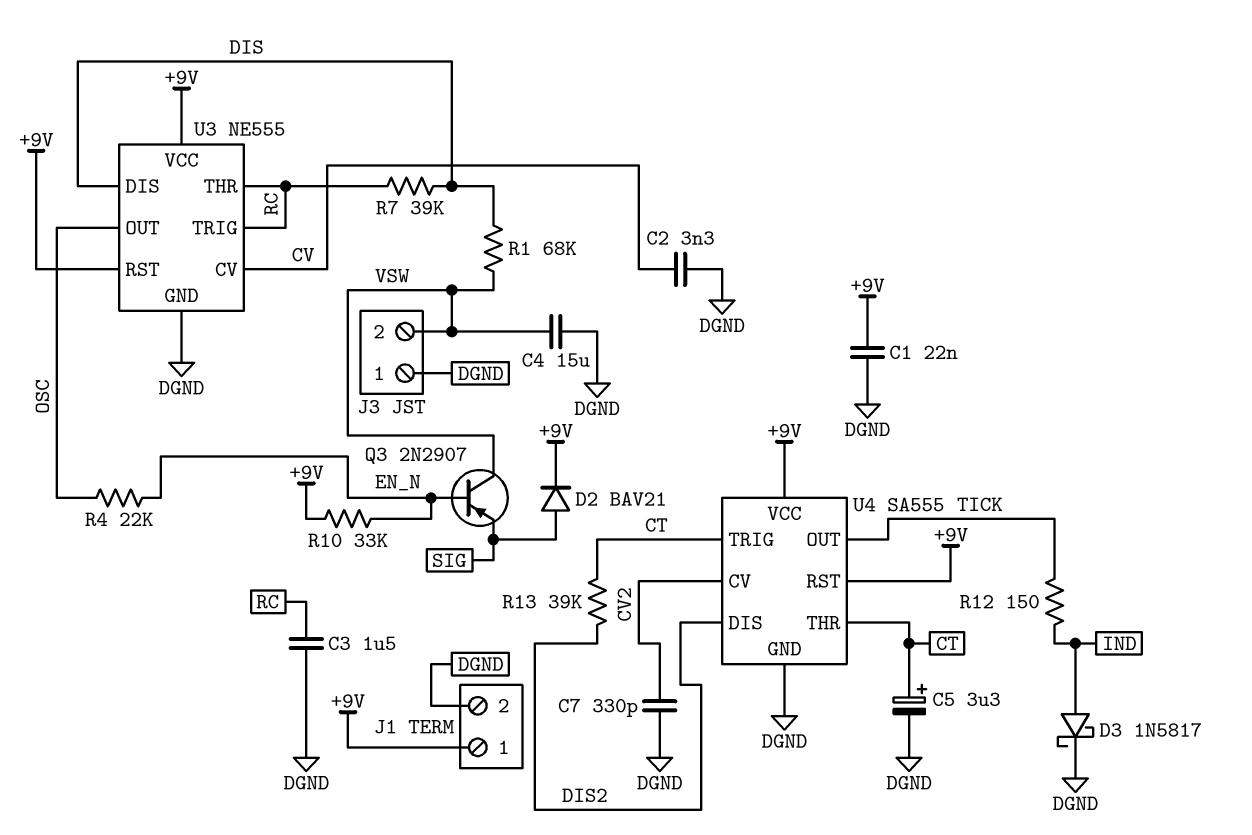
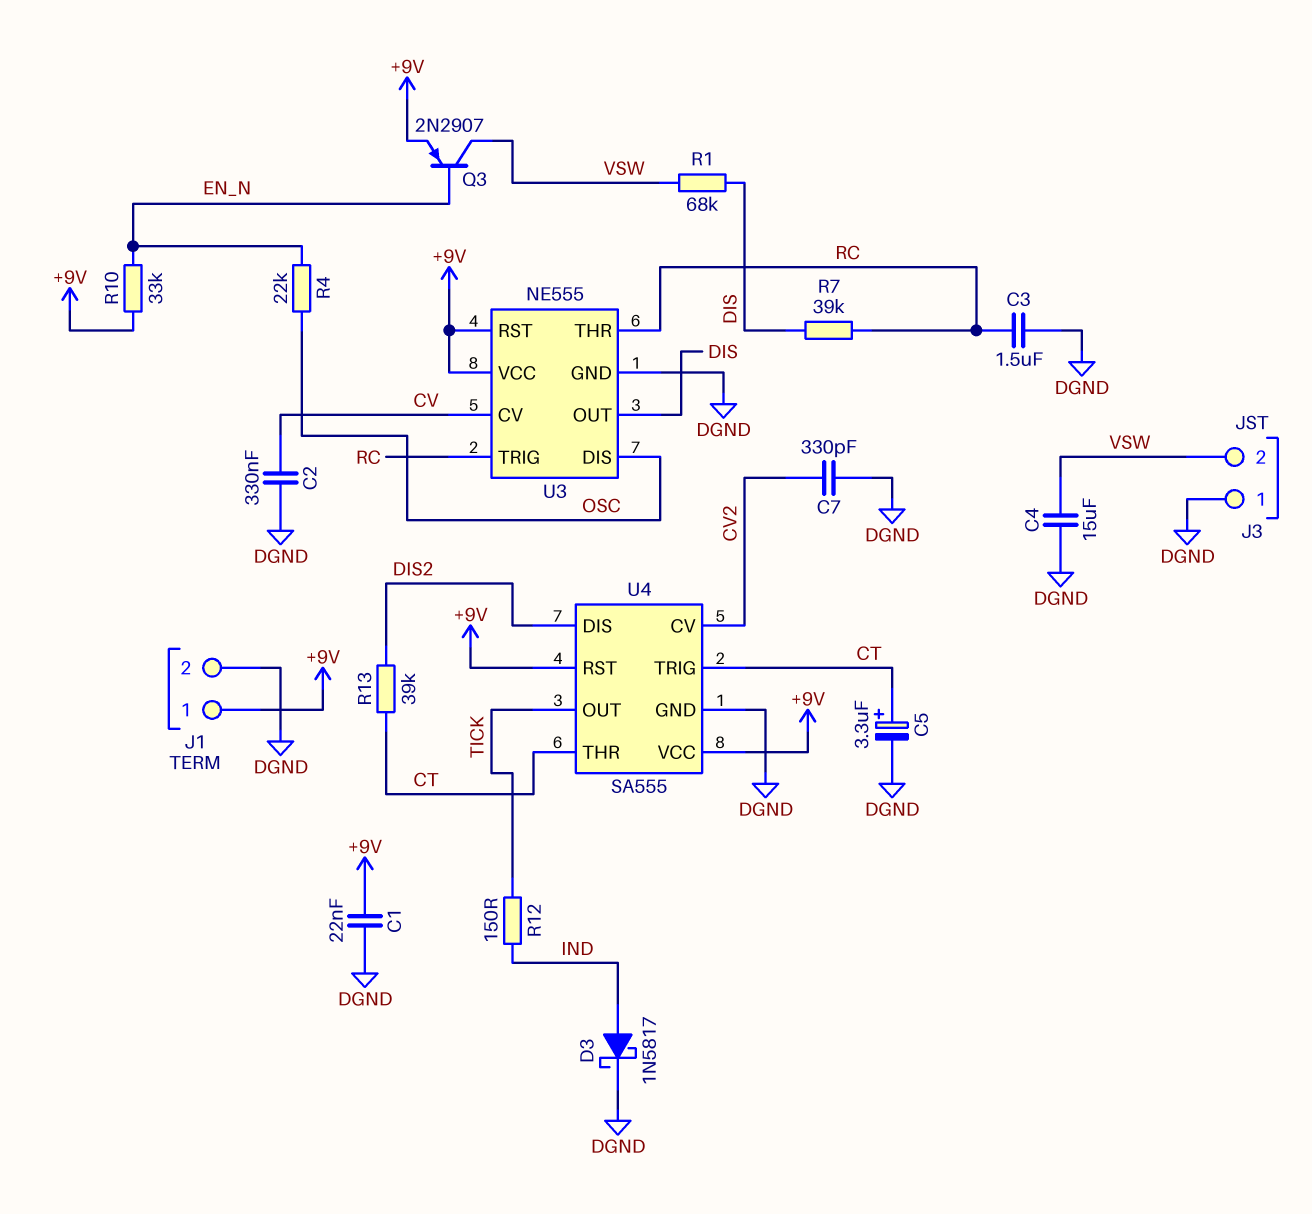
C2: 3.3nF (CV, DGND) -> 330nF (CV, DGND)
D2: diode BAV21 (A SIG, K +9V) -> none
Q3: PNP 2N2907 (B EN_N, C VSW, E SIG) -> PNP 2N2907 (B EN_N, C VSW, E +9V)
U3 pin DIS: DIS -> OSC
U3 pin OUT: OSC -> DIS

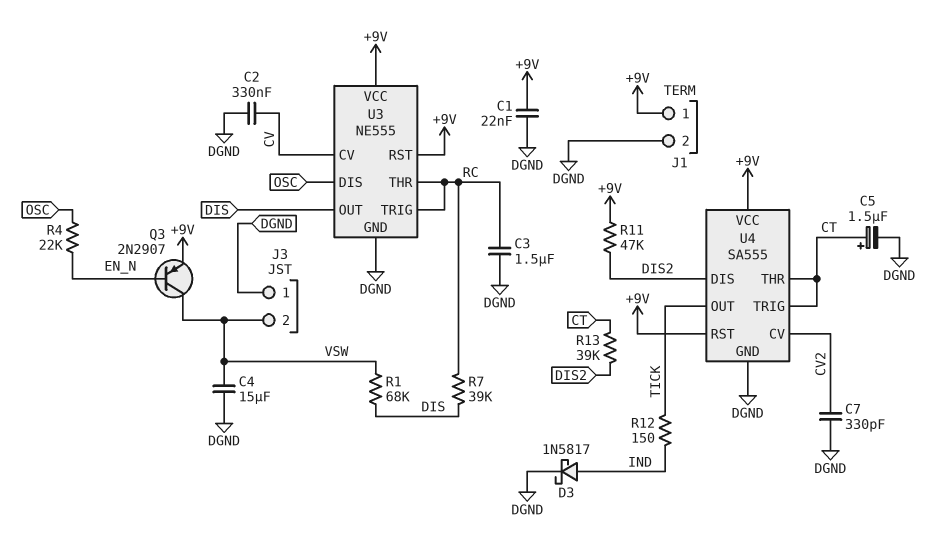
C5: 3.3uF (plus CT, minus DGND) -> 1.5uF (plus CT, minus DGND)
R10: 33k (+9V, EN_N) -> none
R11: none -> 47k (+9V, DIS2)

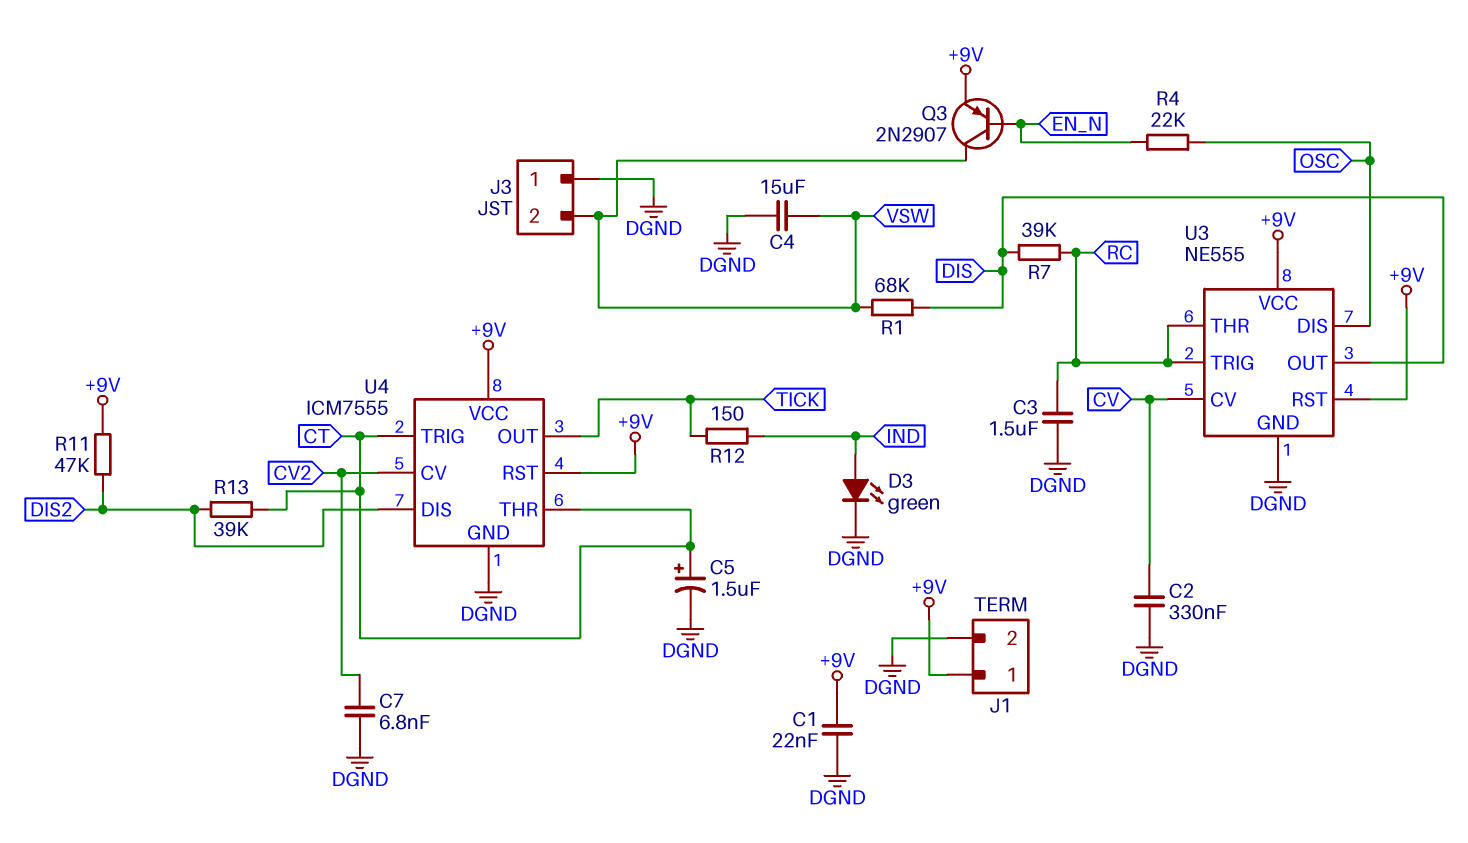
C7: 330pF (CV2, DGND) -> 6.8nF (CV2, DGND)
D3: schottky 1N5817 (A IND, K DGND) -> LED green (A IND, K DGND)
U4: SA555 -> ICM7555

